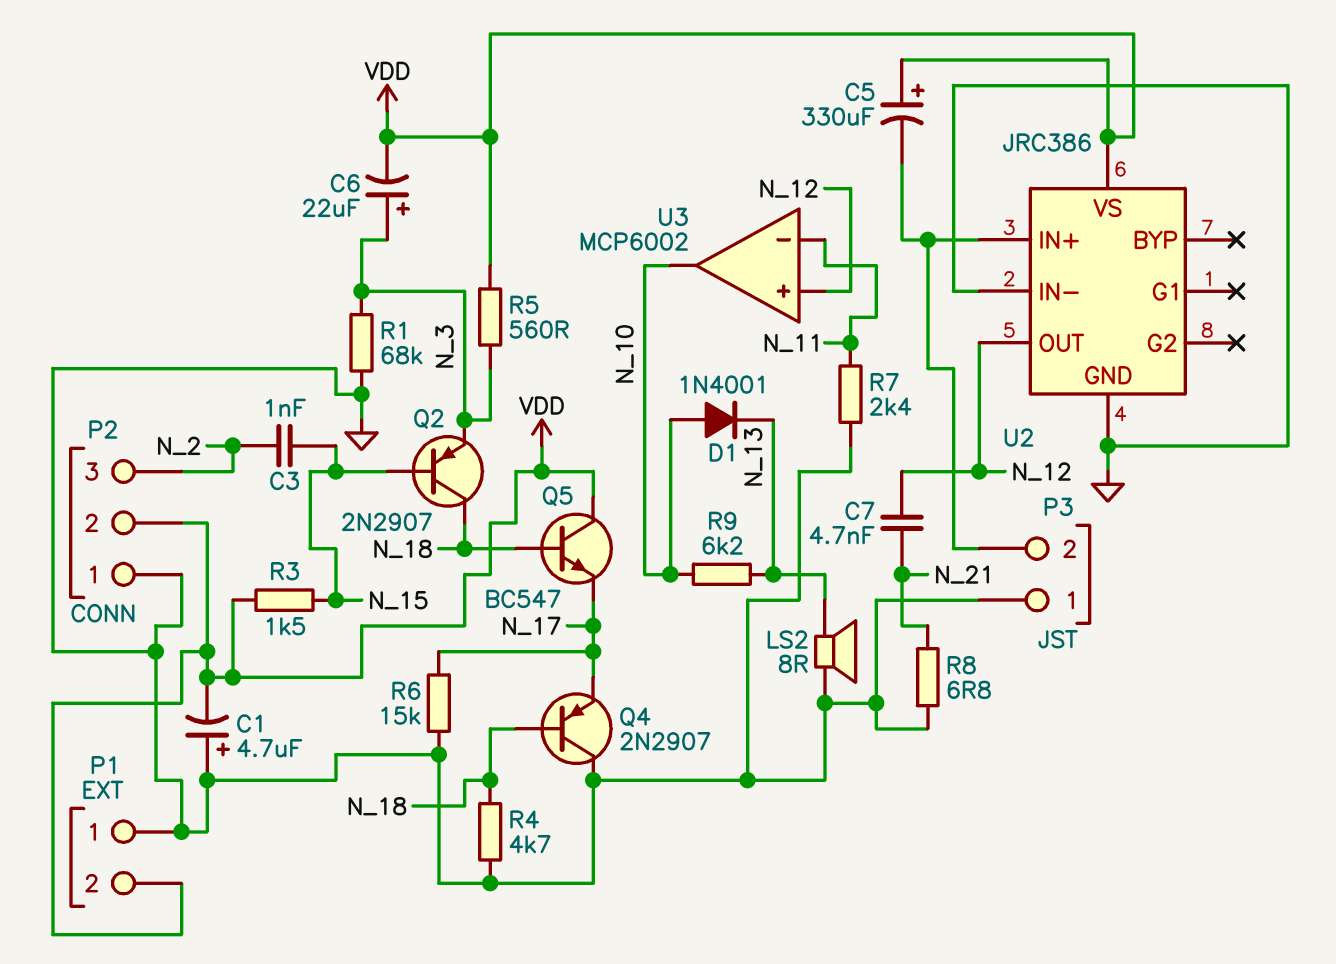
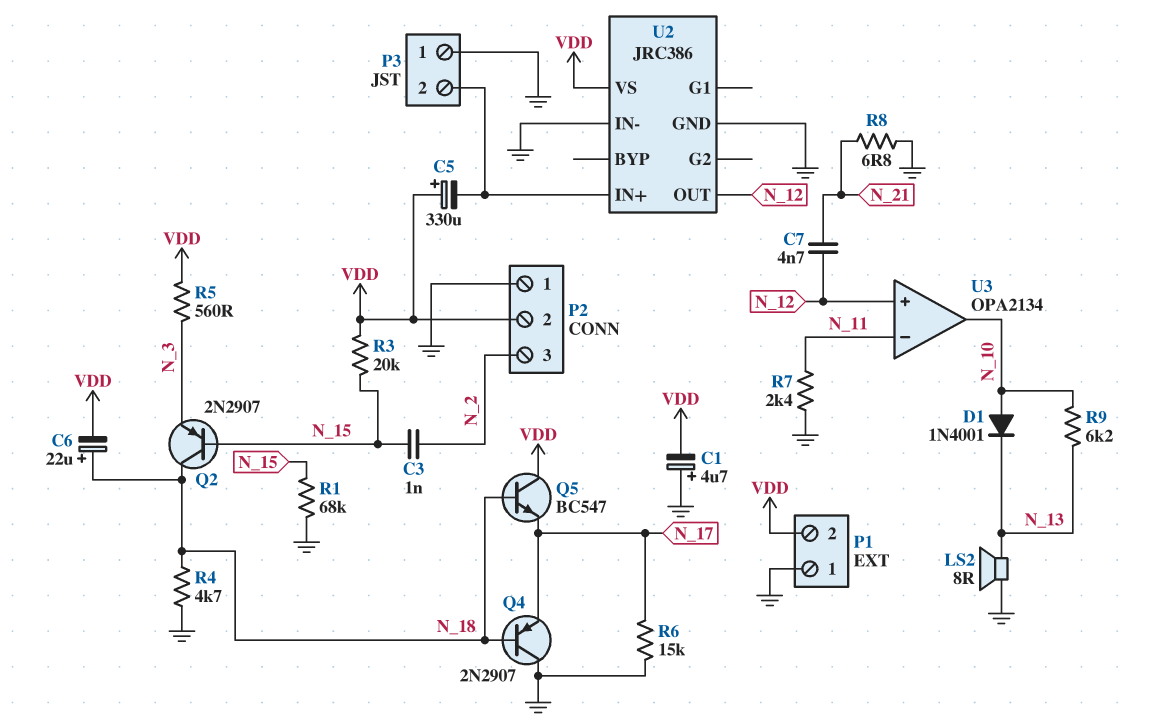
C6: 22uF (plus N_3, minus VDD) -> 22uF (plus N_18, minus VDD)
R1: 68k (GND, N_3) -> 68k (GND, N_15)
R3: 1.5k (N_15, VDD) -> 20k (N_15, VDD)
U3: MCP6002 -> OPA2134

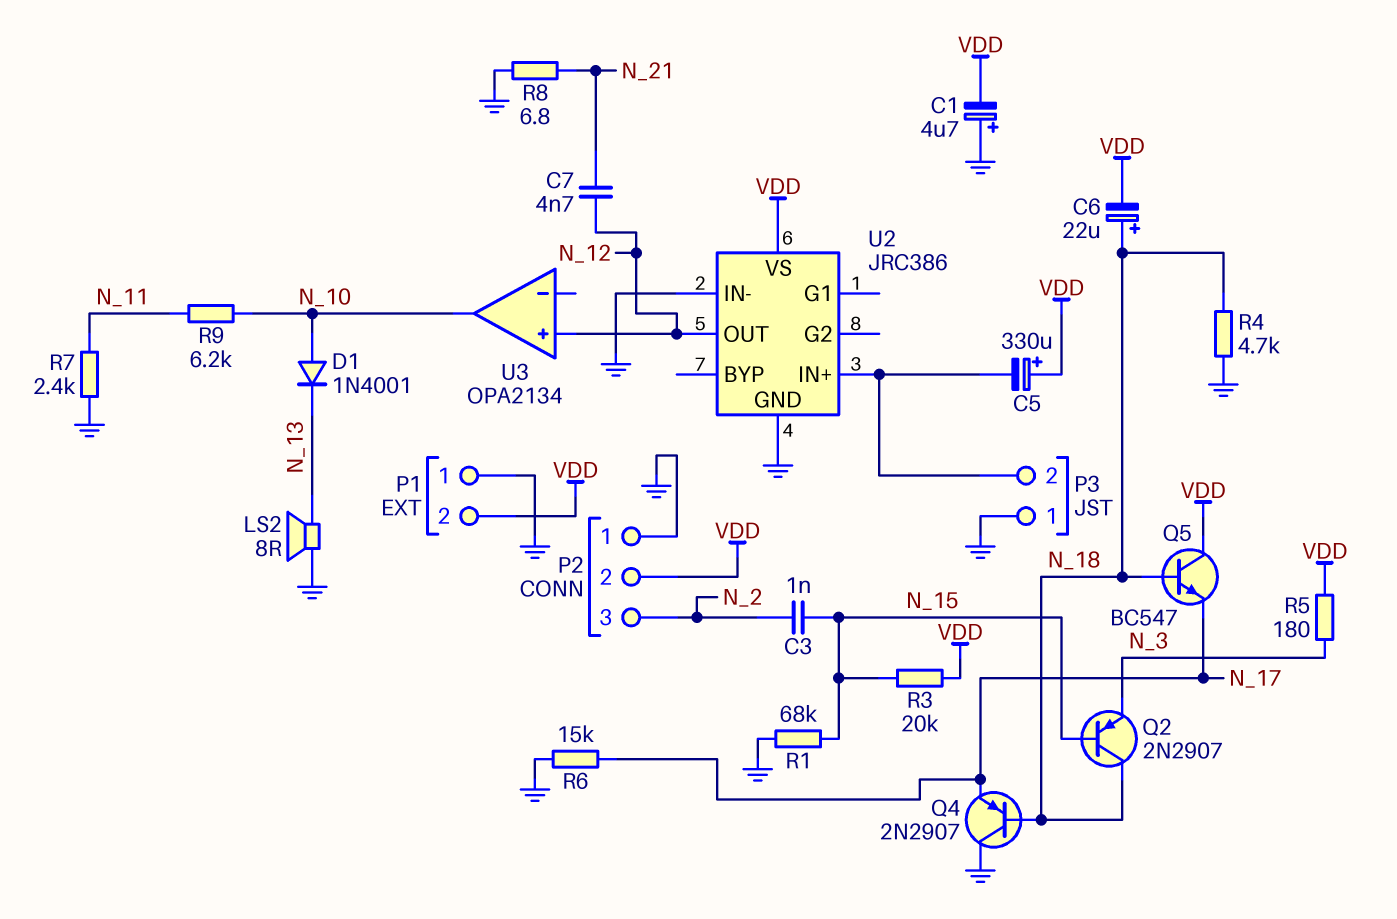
R5: 560 (N_3, VDD) -> 180 (N_3, VDD)
R9: 6.2k (N_10, N_13) -> 6.2k (N_10, N_11)
U3 pin in-: N_11 -> none

